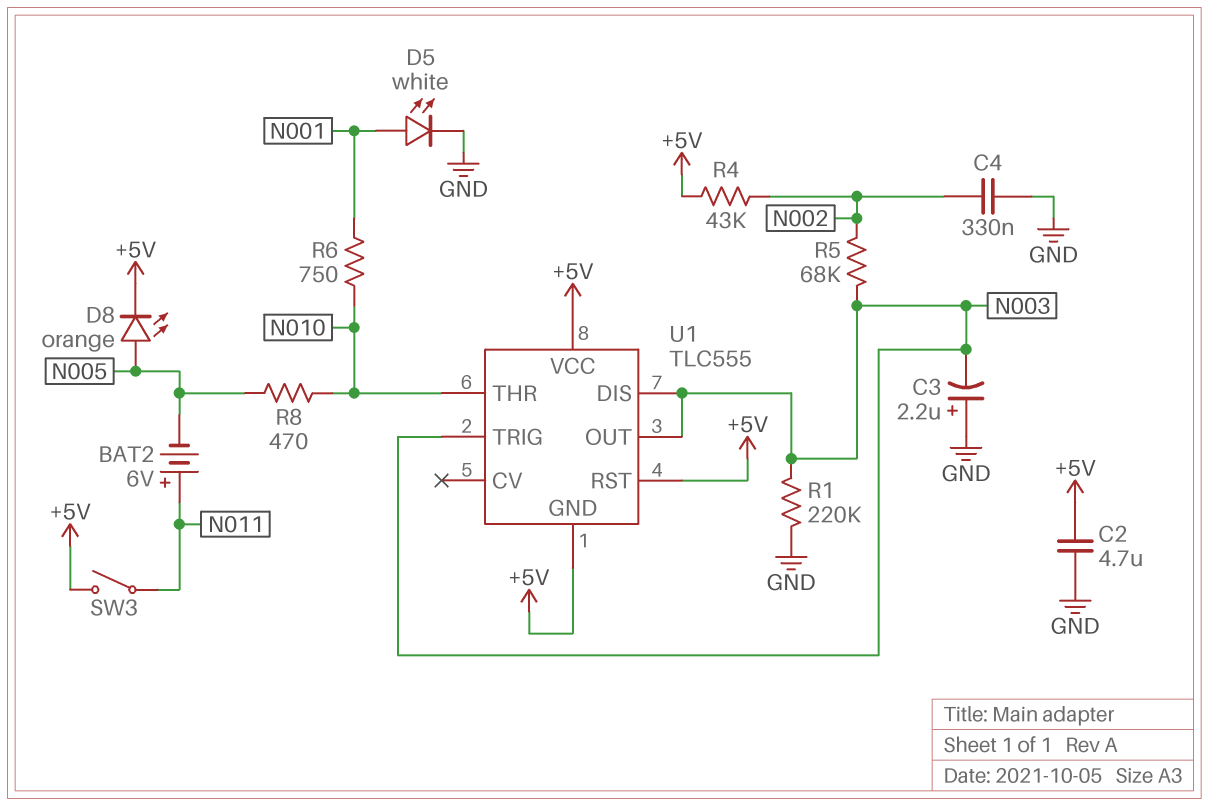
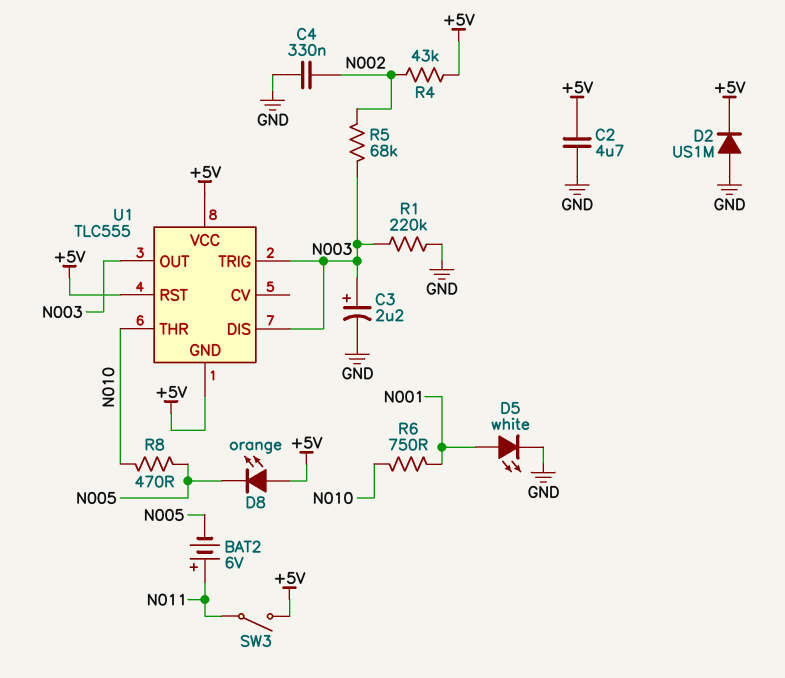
C3: 2.2uF (plus GND, minus N003) -> 2.2uF (plus N003, minus GND)
D2: none -> diode US1M (A GND, K +5V)
D8: LED orange (A N005, K +5V) -> LED orange (A +5V, K N005)

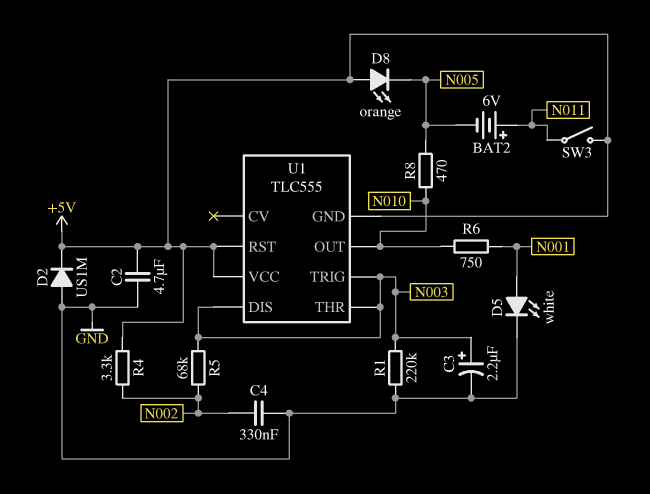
R4: 43k (+5V, N002) -> 3.3k (+5V, N002)
U1 pin OUT: N003 -> N010
U1 pin THR: N010 -> N003

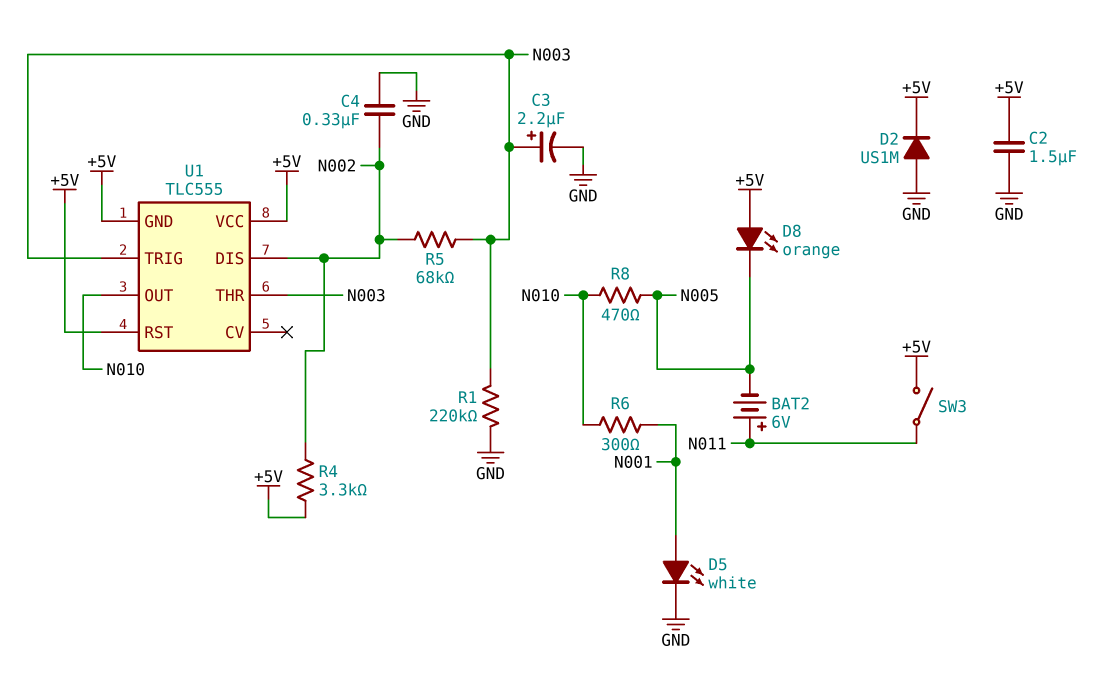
C2: 4.7uF (+5V, GND) -> 1.5uF (+5V, GND)
R6: 750 (N001, N010) -> 300 (N001, N010)
U1 pin DIS: N003 -> N002

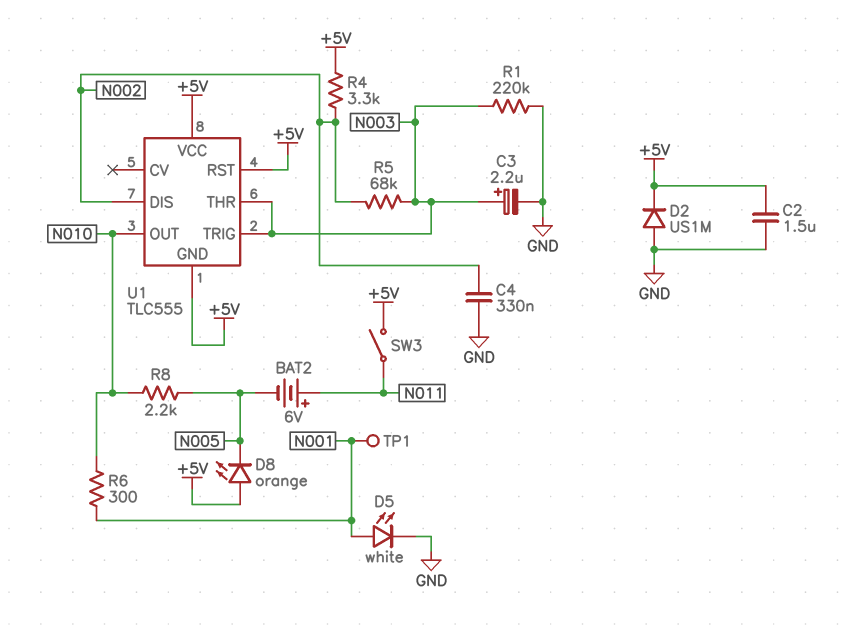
R8: 470 (N005, N010) -> 2.2k (N005, N010)
TP1: none -> test point (N001)

